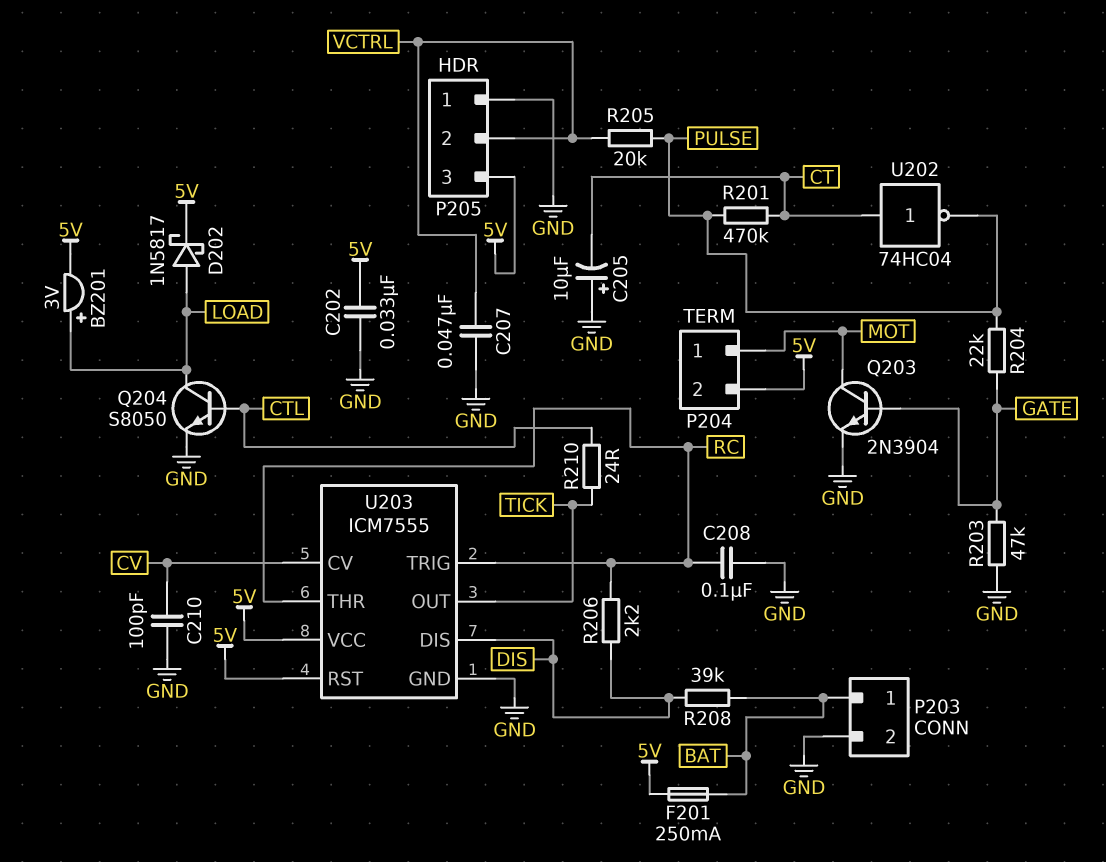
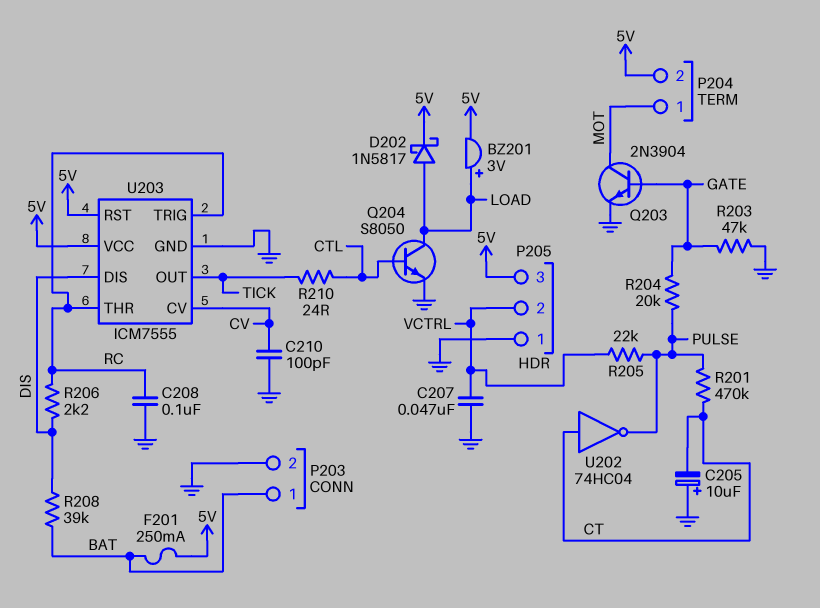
C202: 33nF (5V, GND) -> none
R204: 22k (GATE, PULSE) -> 20k (GATE, PULSE)
R205: 20k (PULSE, VCTRL) -> 22k (PULSE, VCTRL)

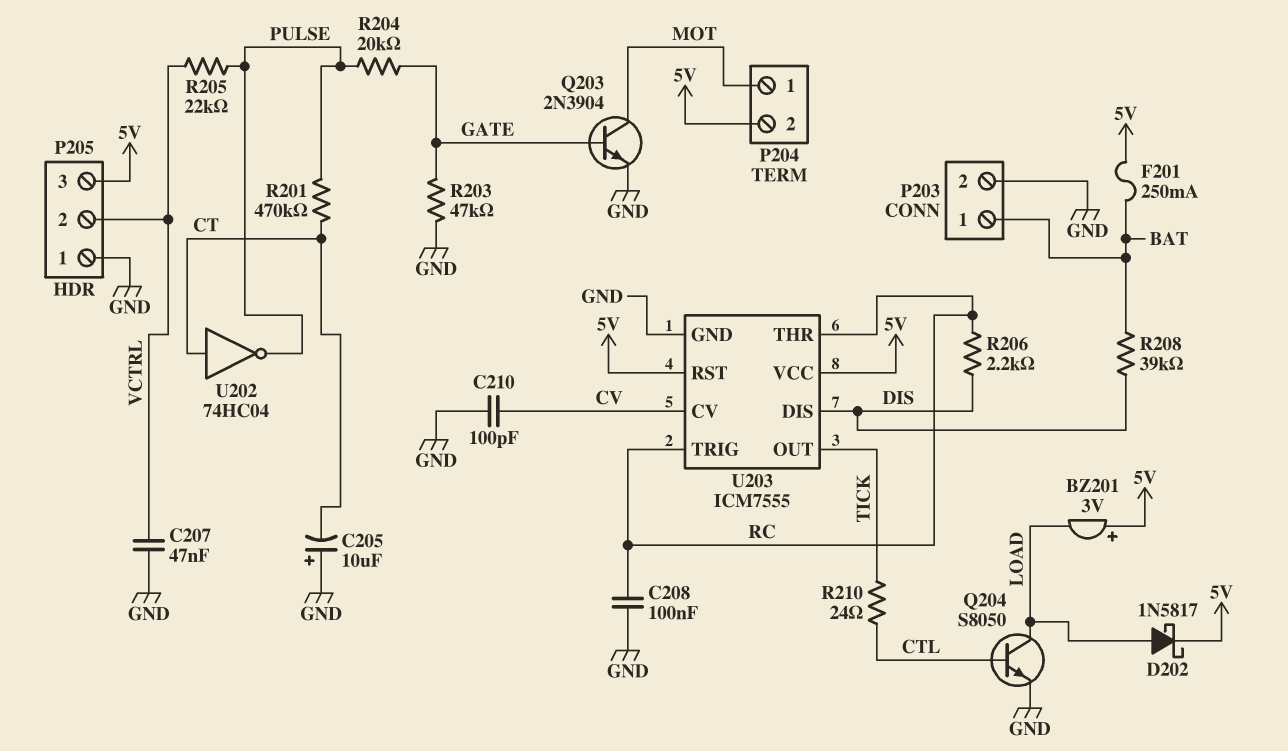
BZ201: buzzer 3V (plus LOAD, minus 5V) -> buzzer 3V (plus 5V, minus LOAD)

